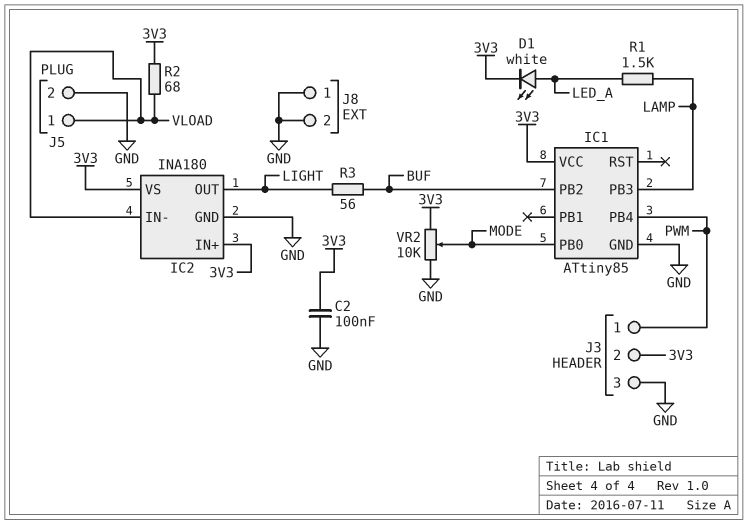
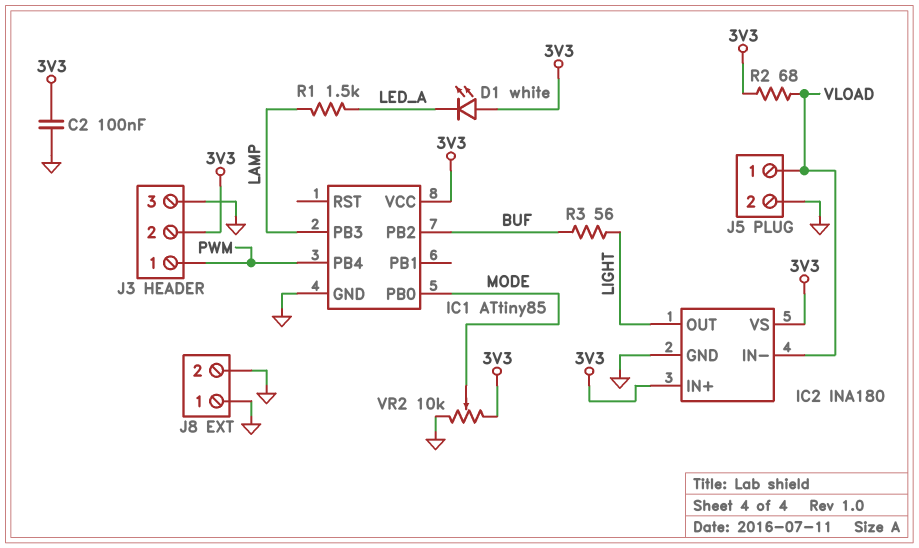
D1: LED white (A LED_A, K 3V3) -> LED white (A 3V3, K LED_A)

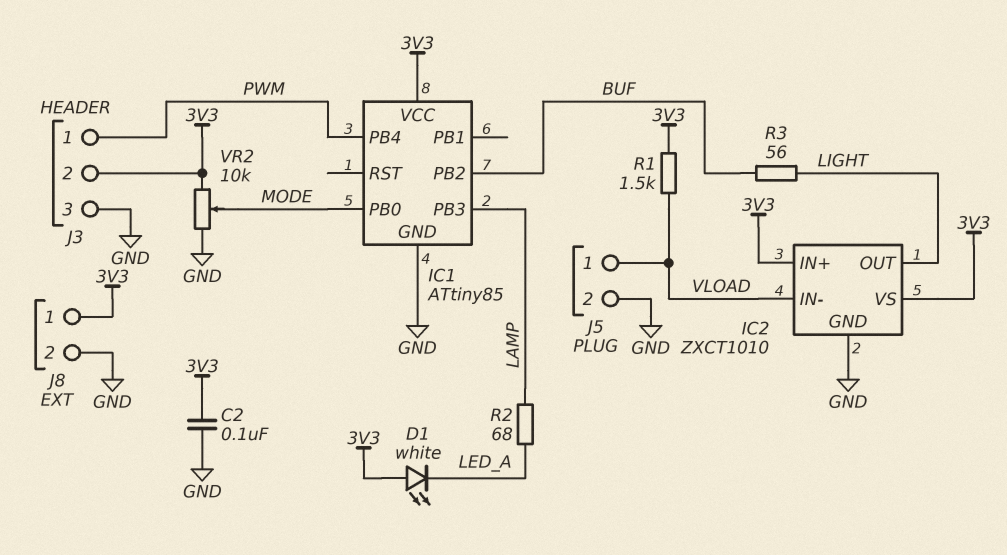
IC2: INA180 -> ZXCT1010
J8 pin 1: GND -> 3V3
R1: 1.5k (LAMP, LED_A) -> 1.5k (3V3, VLOAD)
R2: 68 (3V3, VLOAD) -> 68 (LAMP, LED_A)

